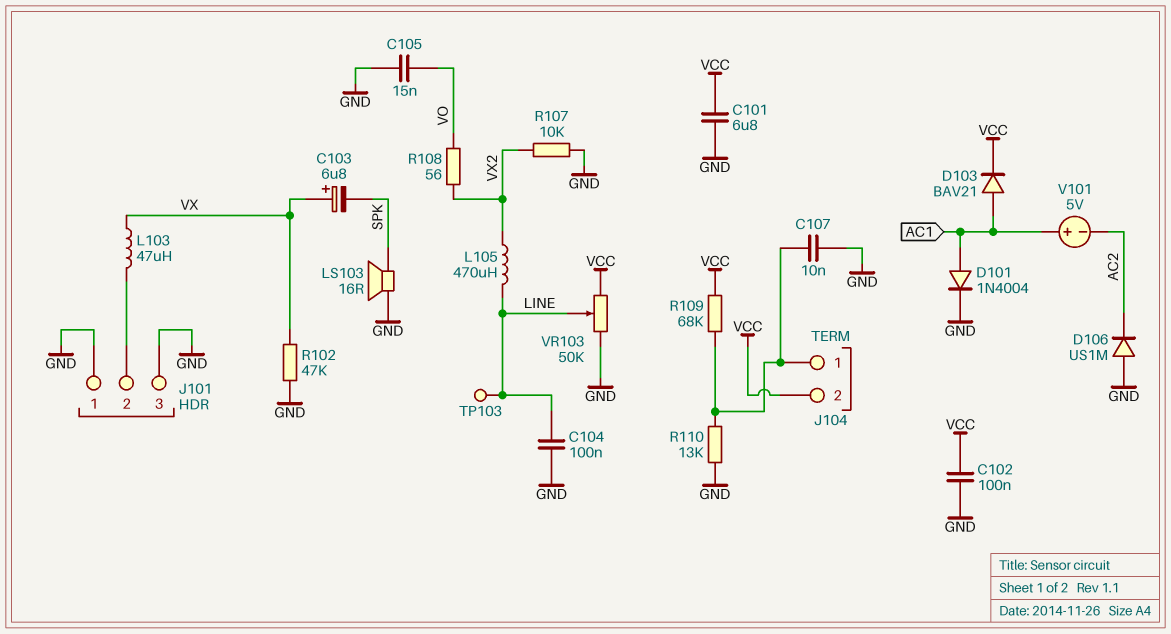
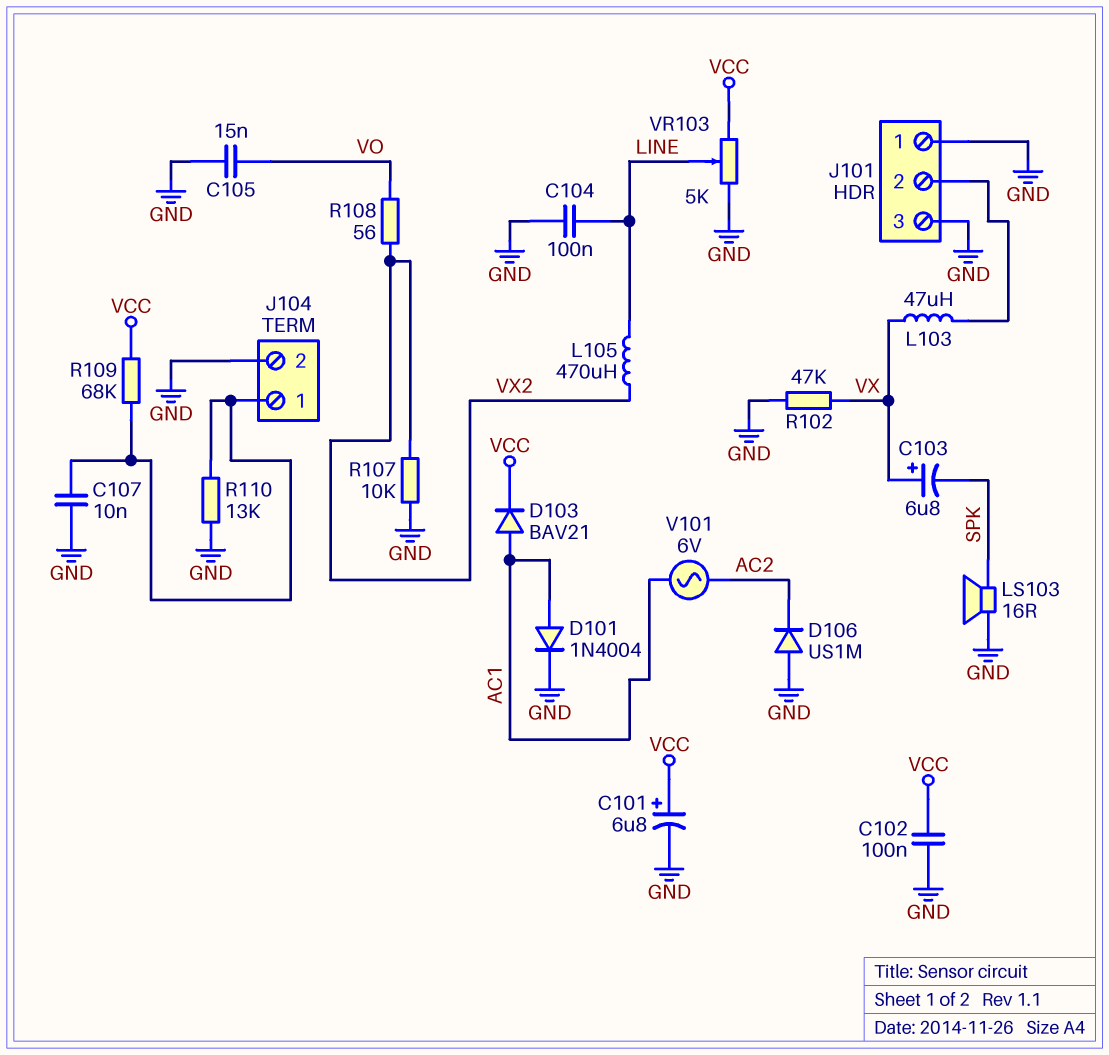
C101: 6.8uF (GND, VCC) -> 6.8uF (plus VCC, minus GND)
J104 pin 2: VCC -> GND
TP103: test point (LINE) -> none
V101: 5V (plus AC1, minus AC2) -> AC 6V (AC1, AC2)
VR103: 50k (GND, VCC, wiper LINE) -> 5k (GND, VCC, wiper LINE)

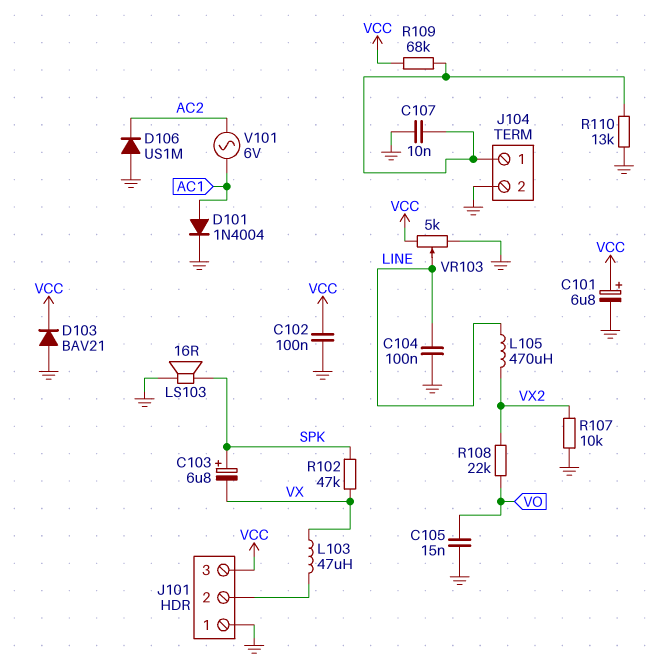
C103: 6.8uF (plus VX, minus SPK) -> 6.8uF (plus SPK, minus VX)
D103: diode BAV21 (A AC1, K VCC) -> diode BAV21 (A GND, K VCC)
J101 pin 3: GND -> VCC
R102: 47k (GND, VX) -> 47k (SPK, VX)
R108: 56 (VO, VX2) -> 22k (VO, VX2)

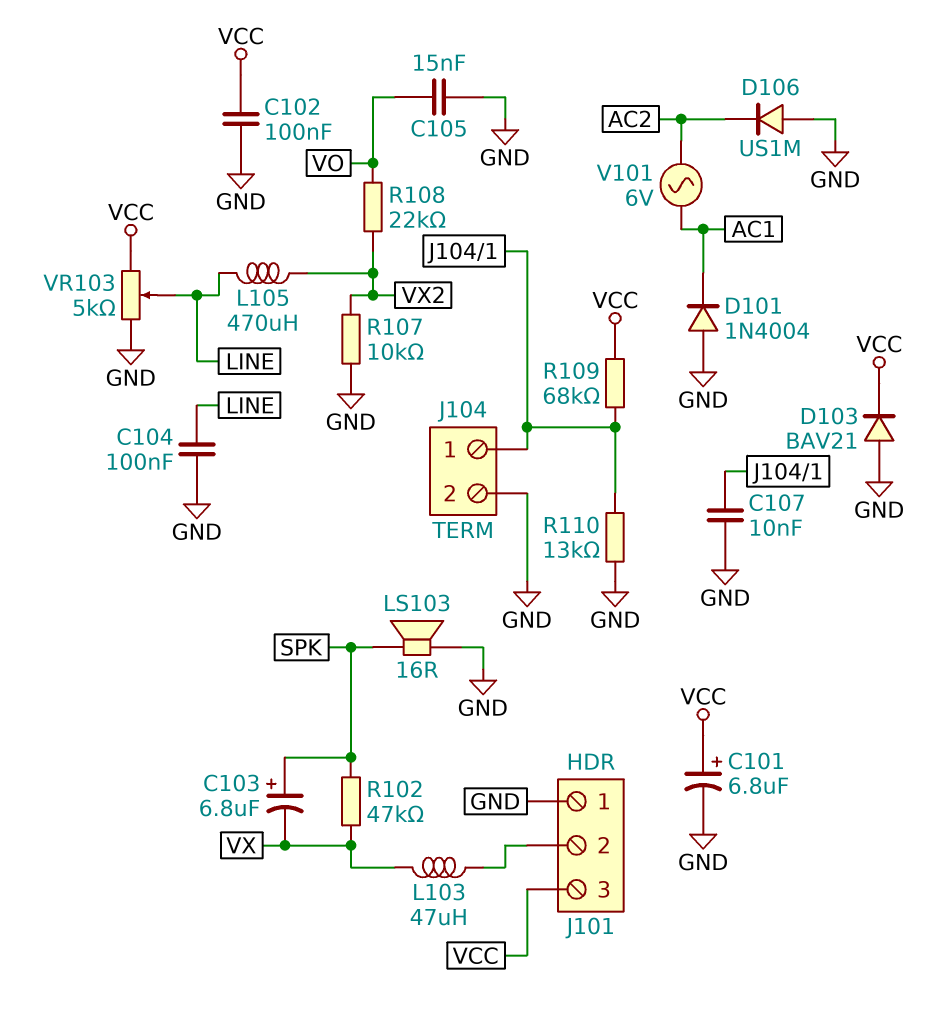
D101: diode 1N4004 (A AC1, K GND) -> diode 1N4004 (A GND, K AC1)

